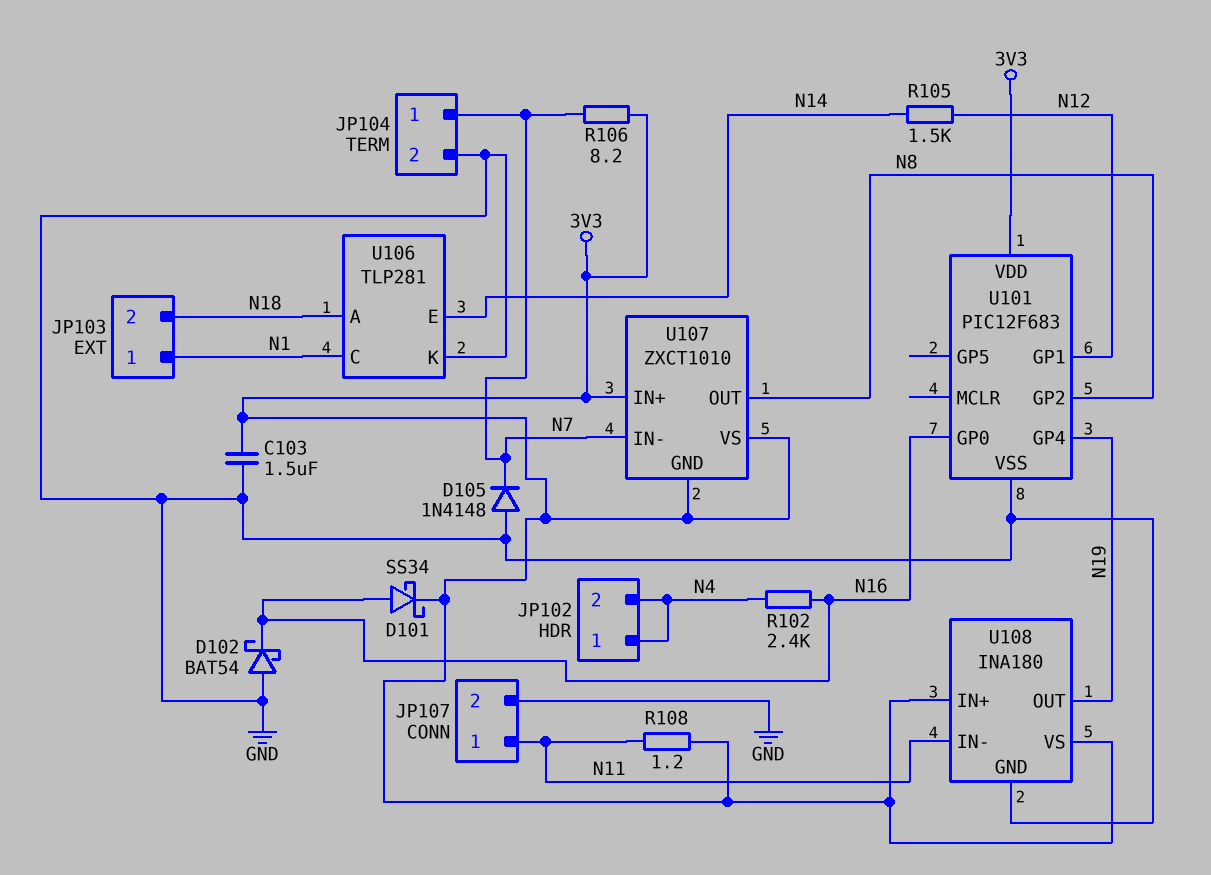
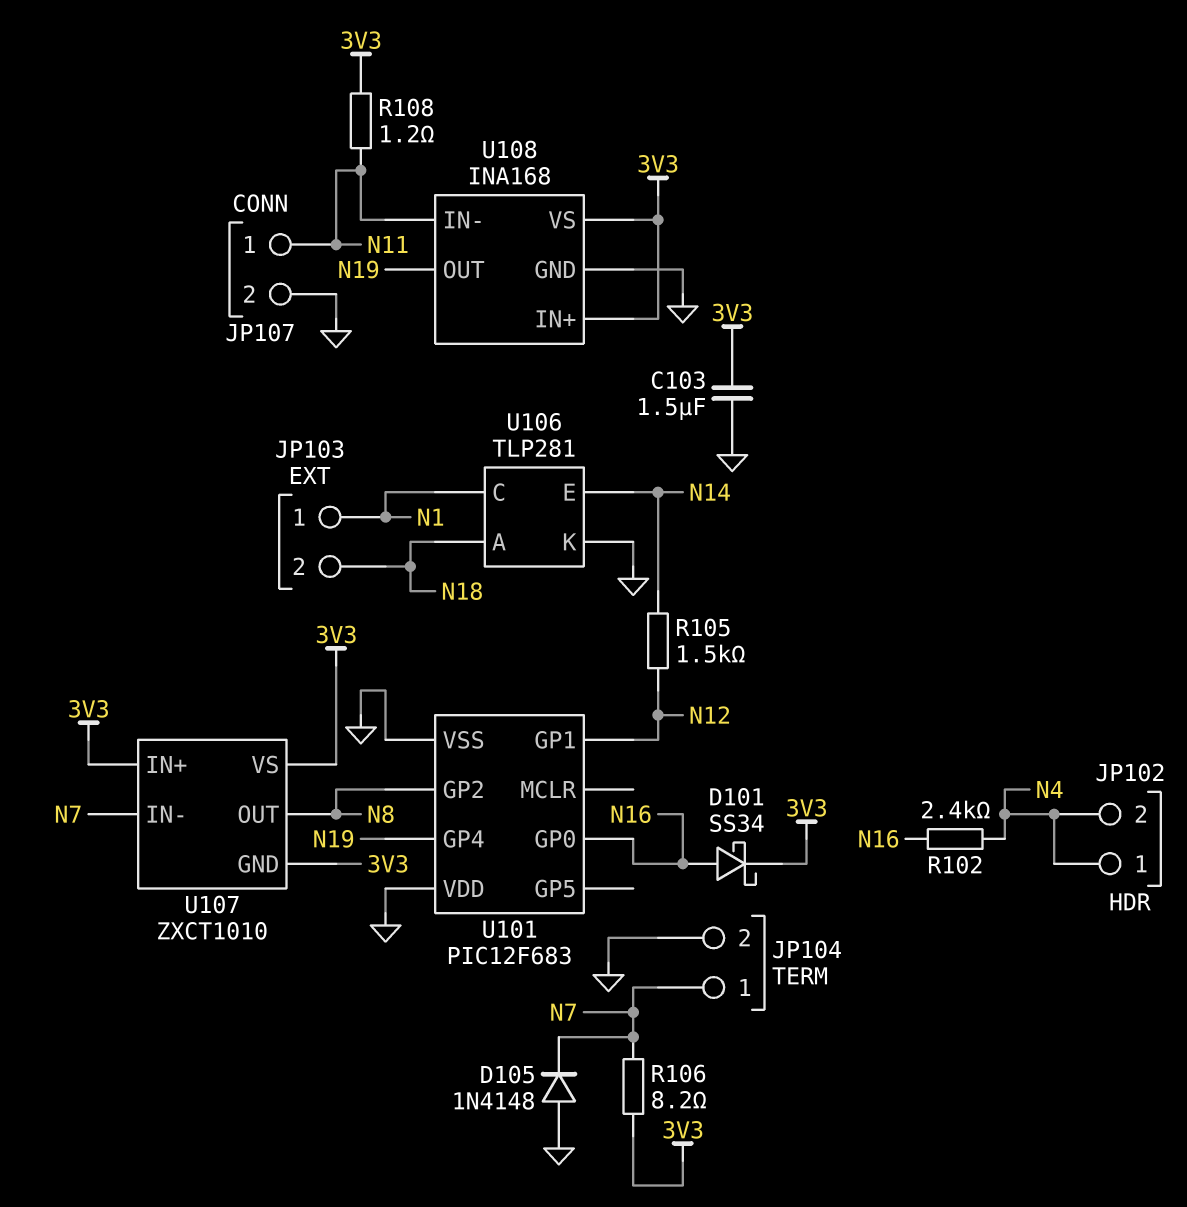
D102: schottky BAT54 (A GND, K N16) -> none
U101 pin VDD: 3V3 -> GND
U108: INA180 -> INA168

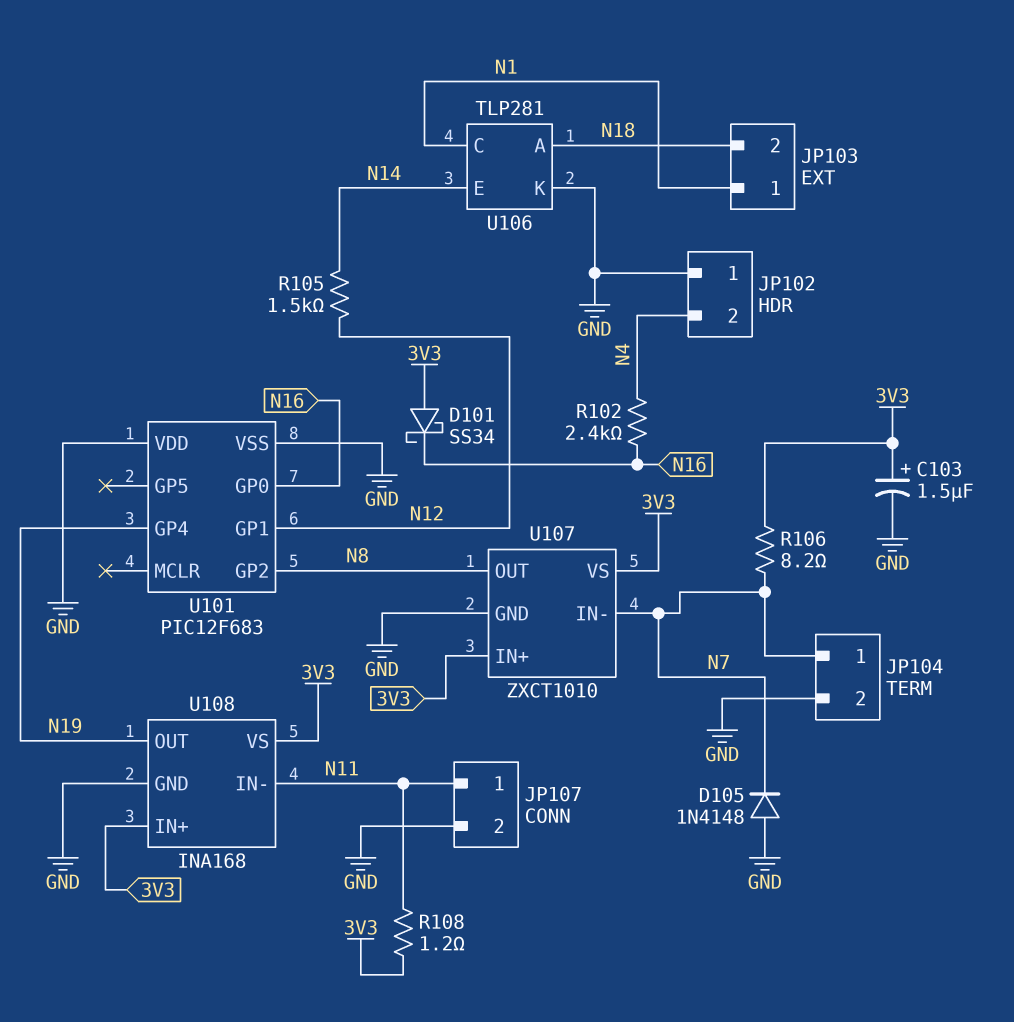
C103: 1.5uF (3V3, GND) -> 1.5uF (plus 3V3, minus GND)
D101: schottky SS34 (A N16, K 3V3) -> schottky SS34 (A 3V3, K N16)
JP102 pin 1: N4 -> GND
U107 pin GND: 3V3 -> GND

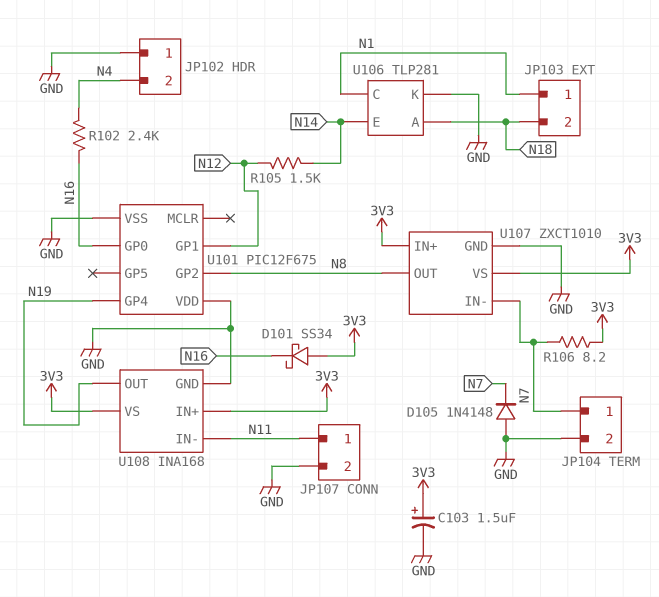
R108: 1.2 (3V3, N11) -> none
U101: PIC12F683 -> PIC12F675

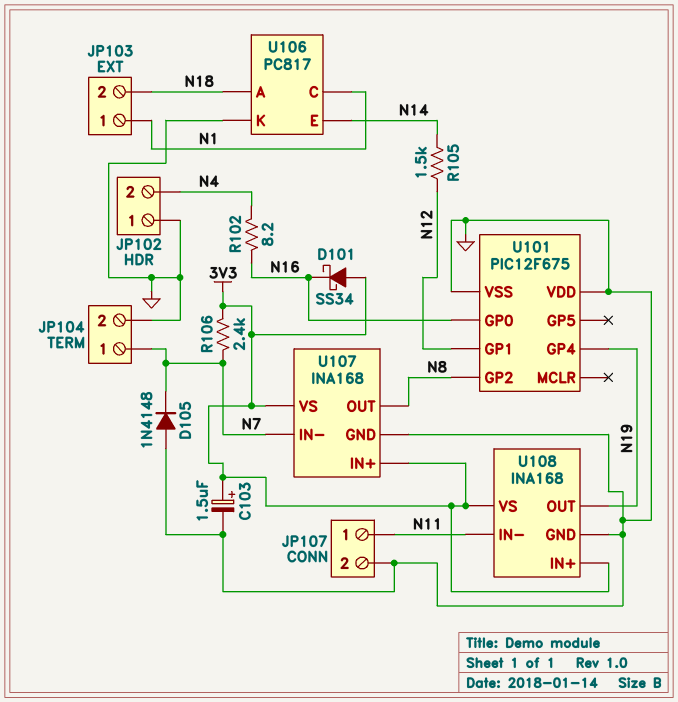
R102: 2.4k (N4, N16) -> 8.2 (N4, N16)
R106: 8.2 (3V3, N7) -> 2.4k (3V3, N7)
U106: TLP281 -> PC817
U107: ZXCT1010 -> INA168

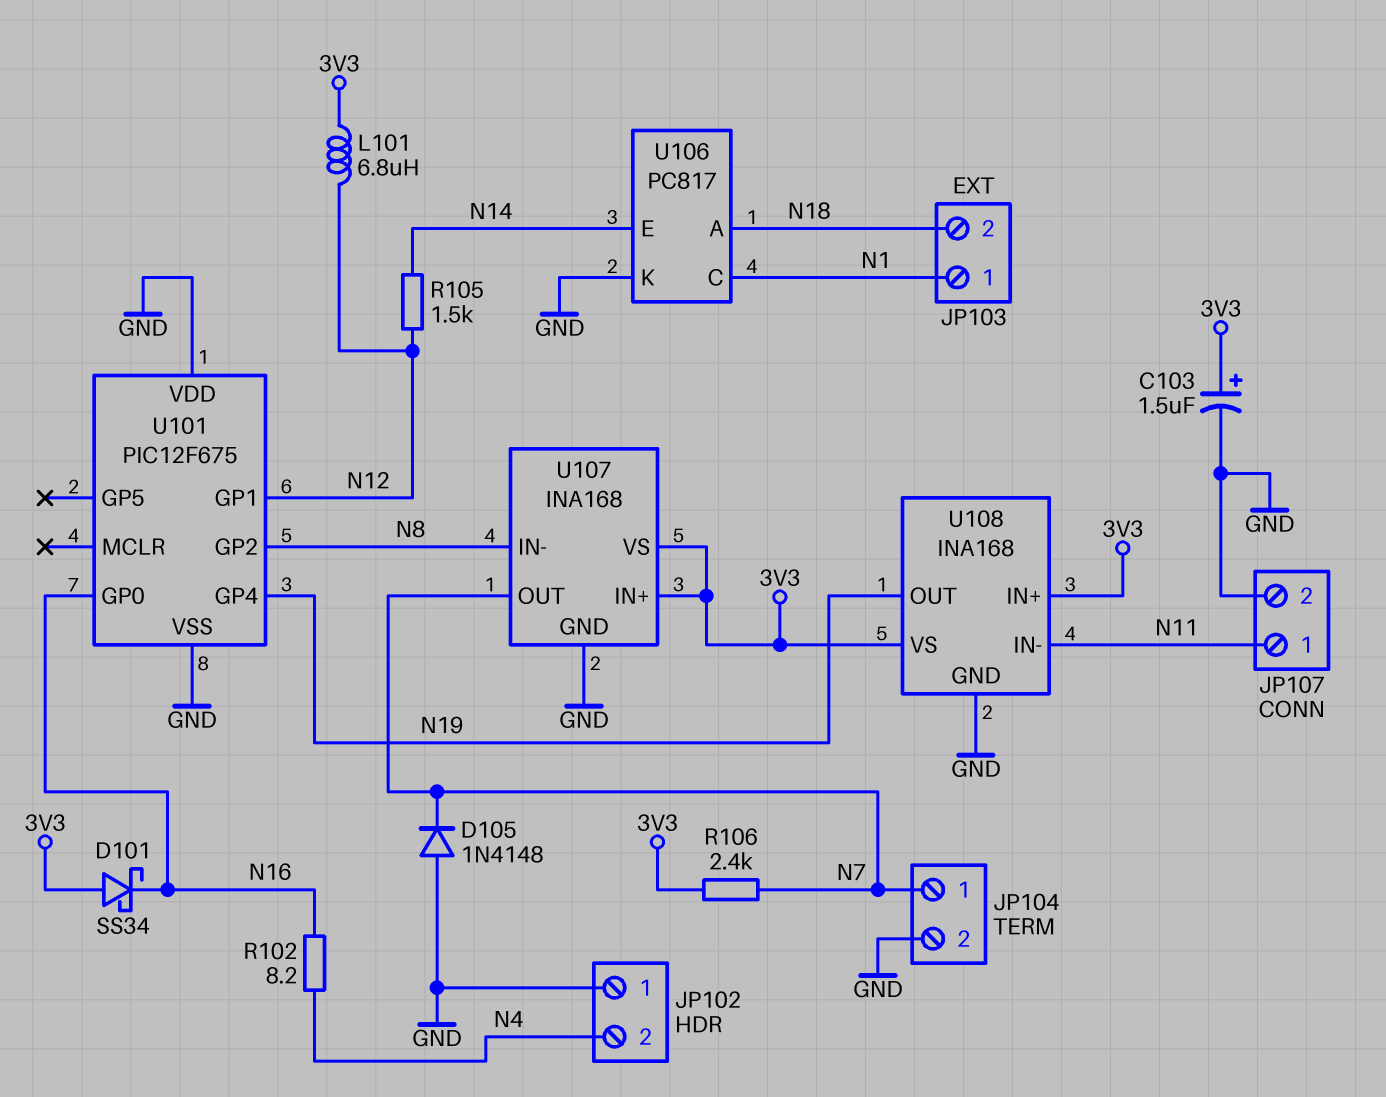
L101: none -> 6.8uH (3V3, N12)
U107 pin IN-: N7 -> N8
U107 pin OUT: N8 -> N7

